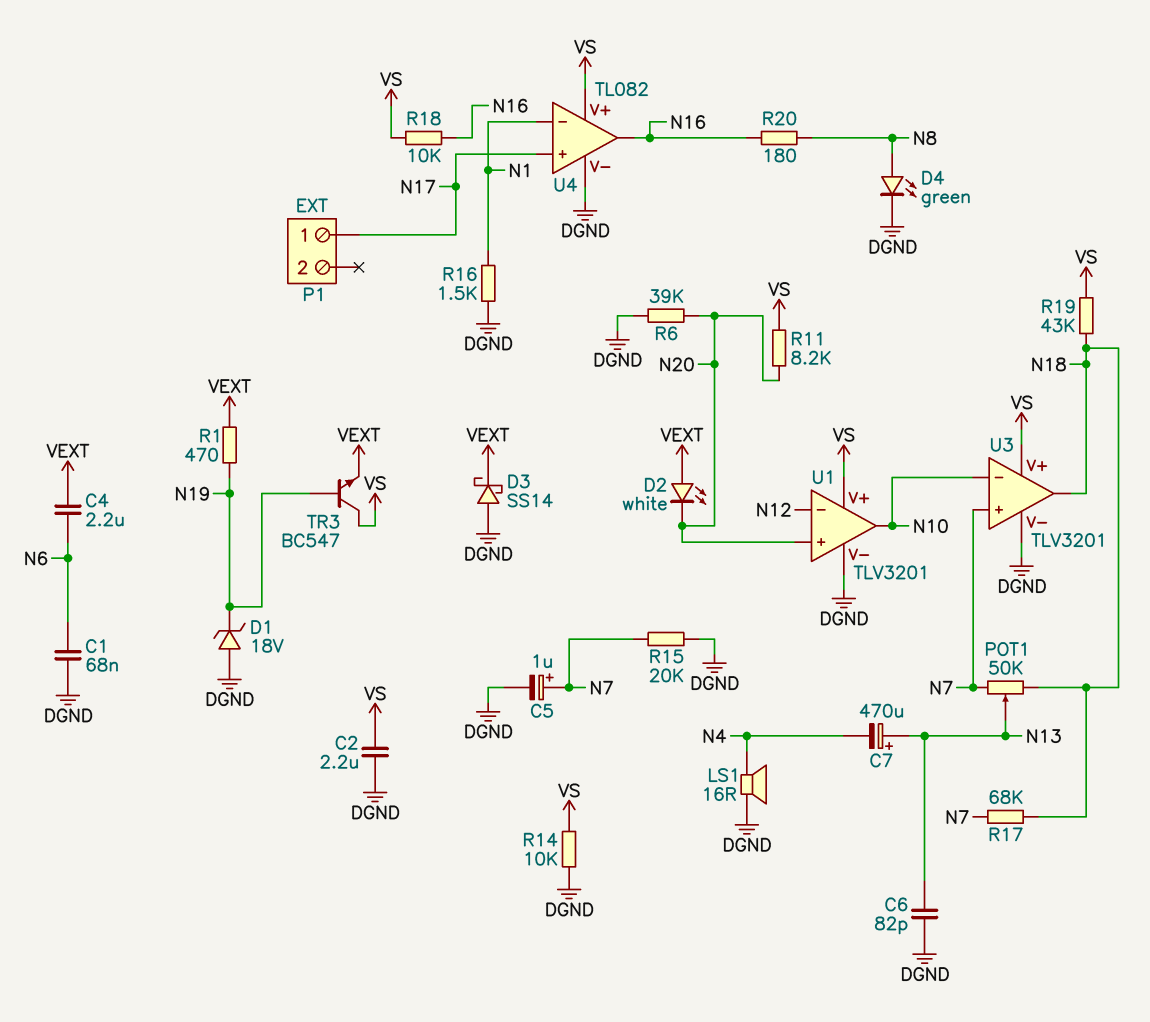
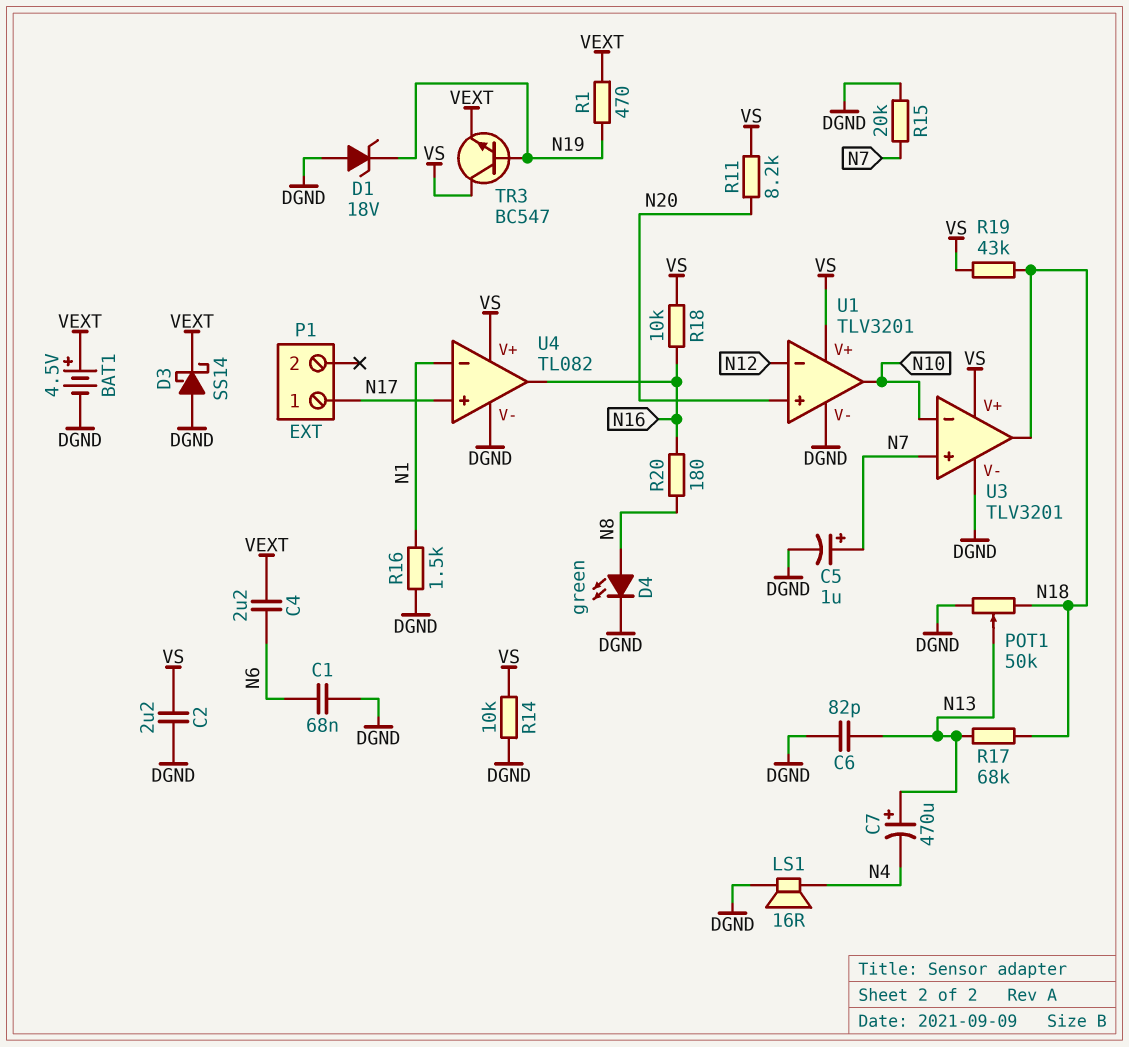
BAT1: none -> 4.5V (plus VEXT, minus DGND)
D2: LED white (A VEXT, K N20) -> none
POT1: 50k (N7, N18, wiper N13) -> 50k (DGND, N18, wiper N13)
R6: 39k (DGND, N20) -> none
R17: 68k (N7, N18) -> 68k (N13, N18)

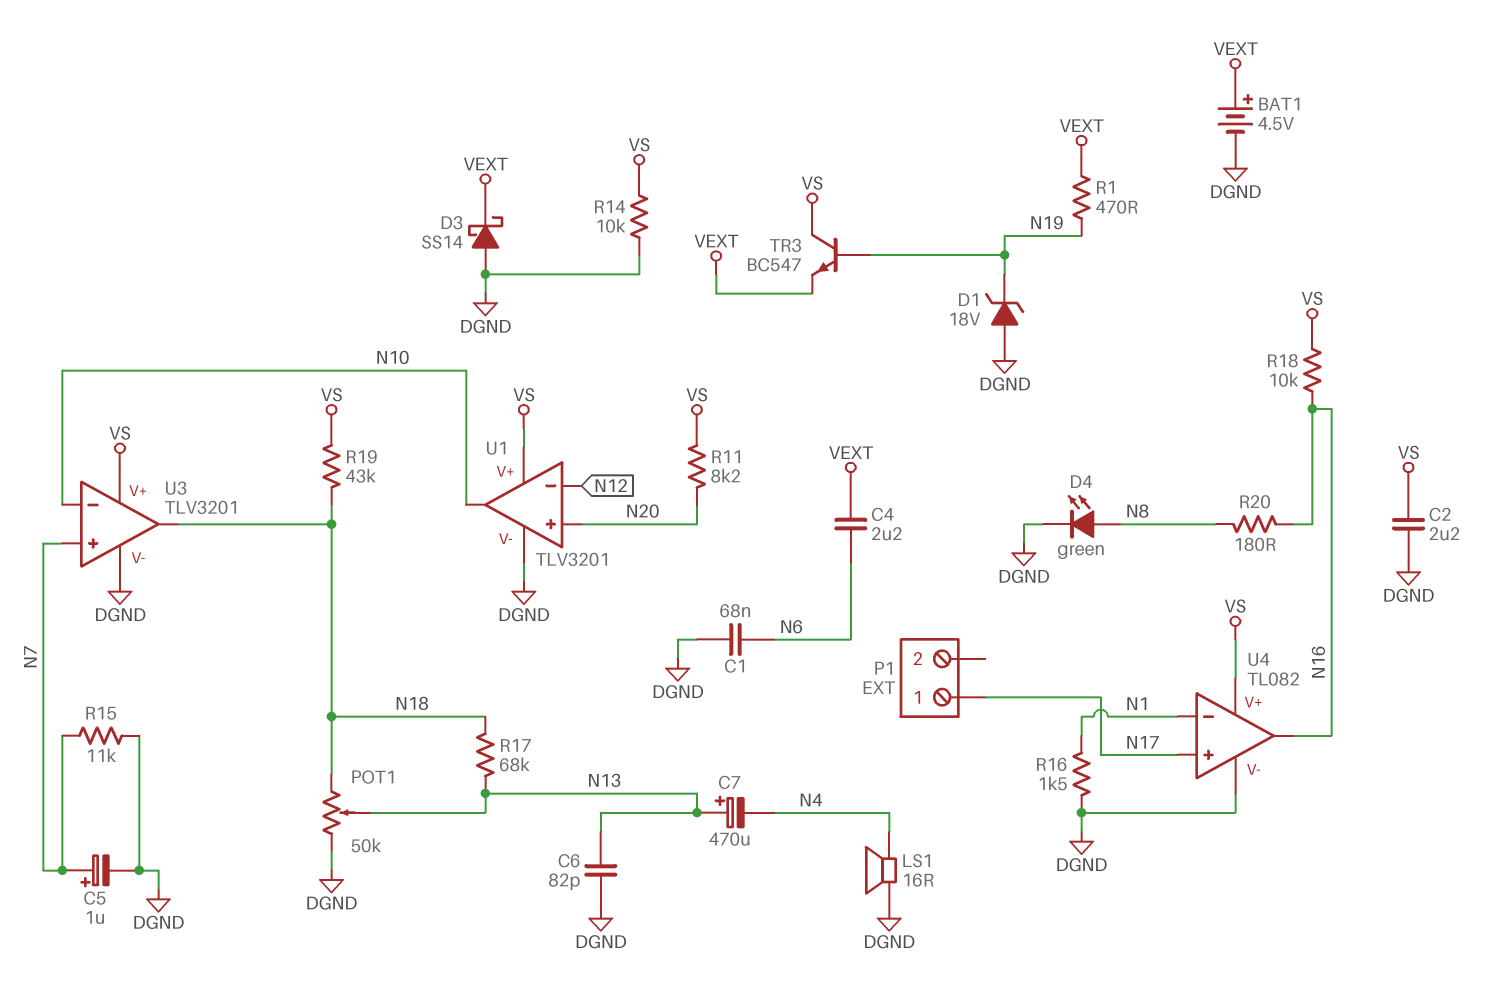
R15: 20k (DGND, N7) -> 11k (DGND, N7)

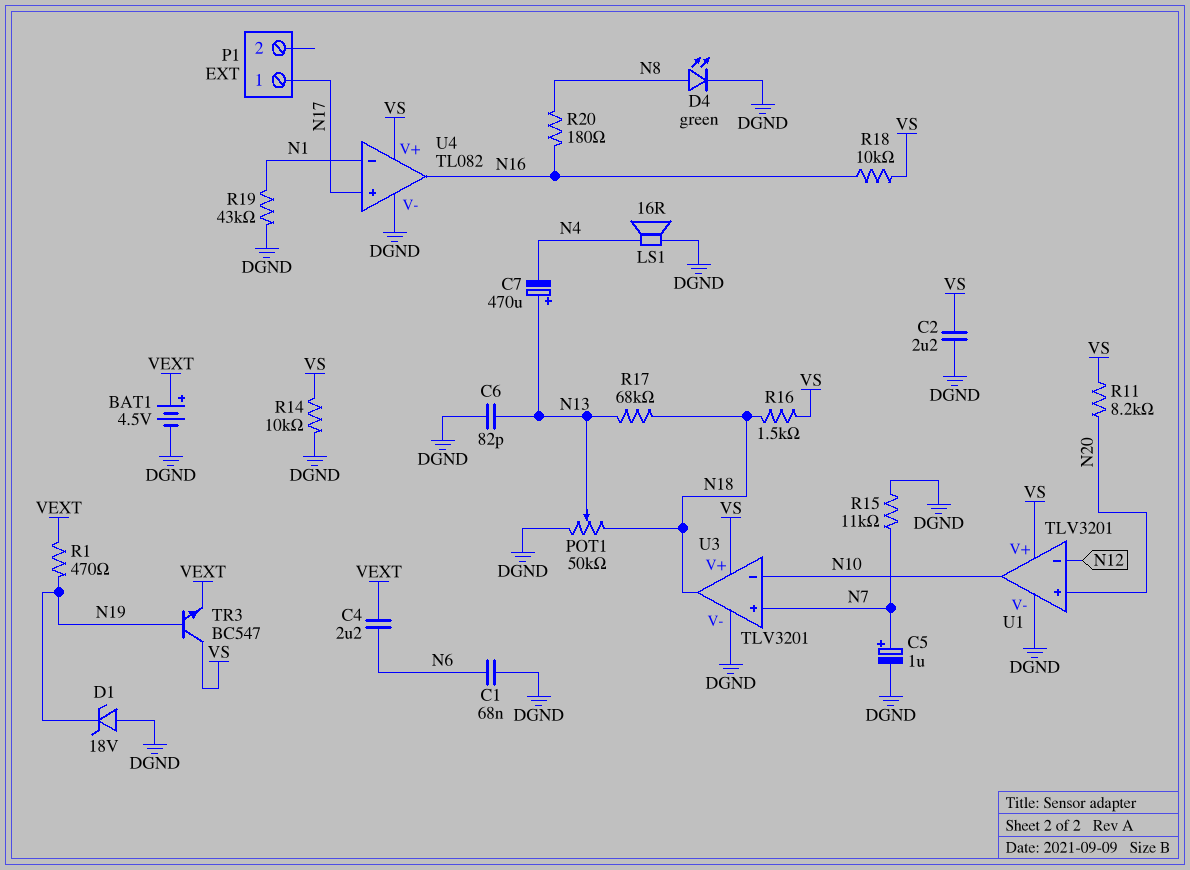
D3: schottky SS14 (A DGND, K VEXT) -> none
R16: 1.5k (DGND, N1) -> 1.5k (N18, VS)
R19: 43k (N18, VS) -> 43k (DGND, N1)

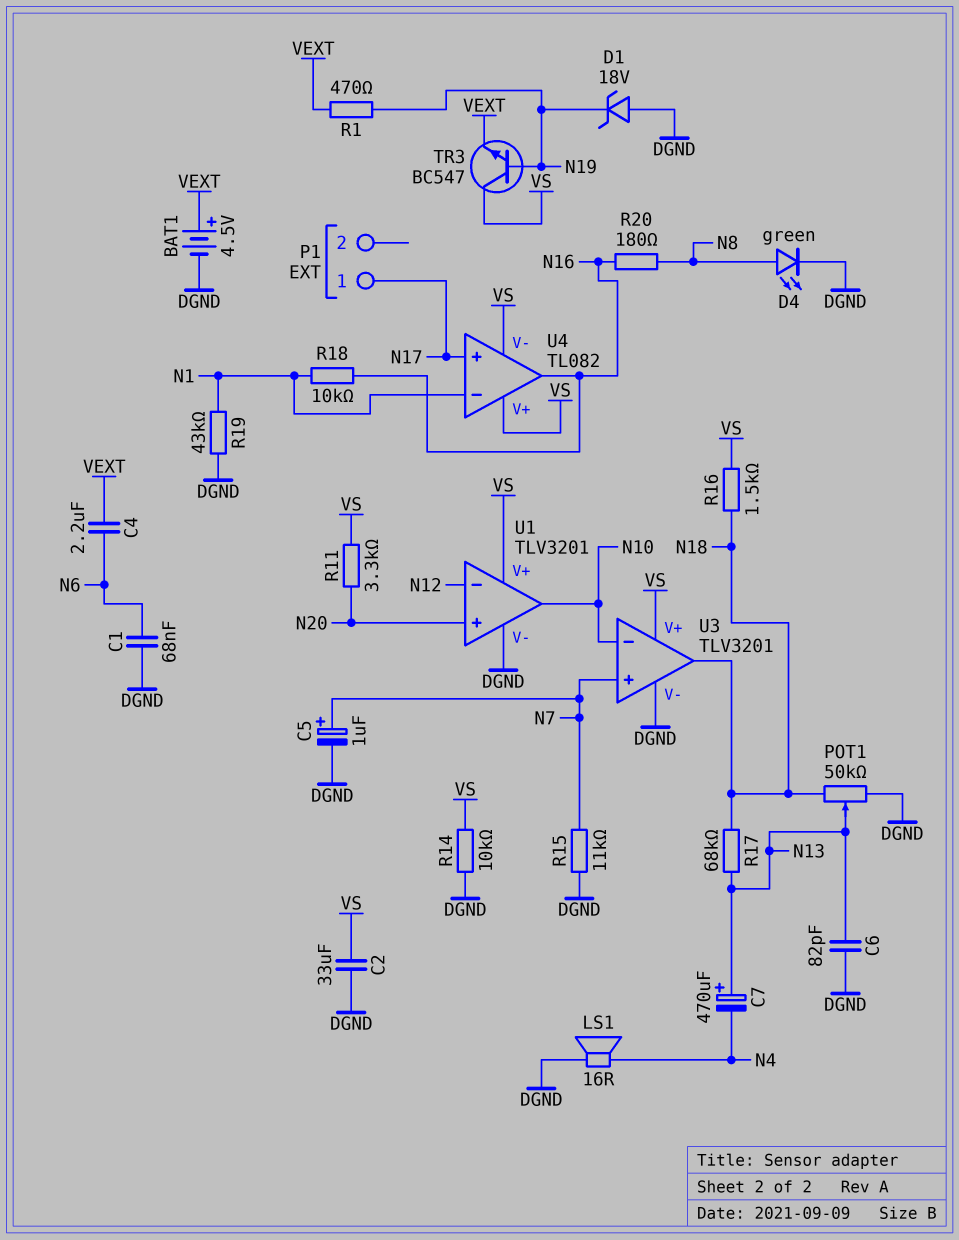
C2: 2.2uF (DGND, VS) -> 33uF (DGND, VS)
R11: 8.2k (N20, VS) -> 3.3k (N20, VS)
R18: 10k (N16, VS) -> 10k (N1, N16)
U4 pin V-: DGND -> VS

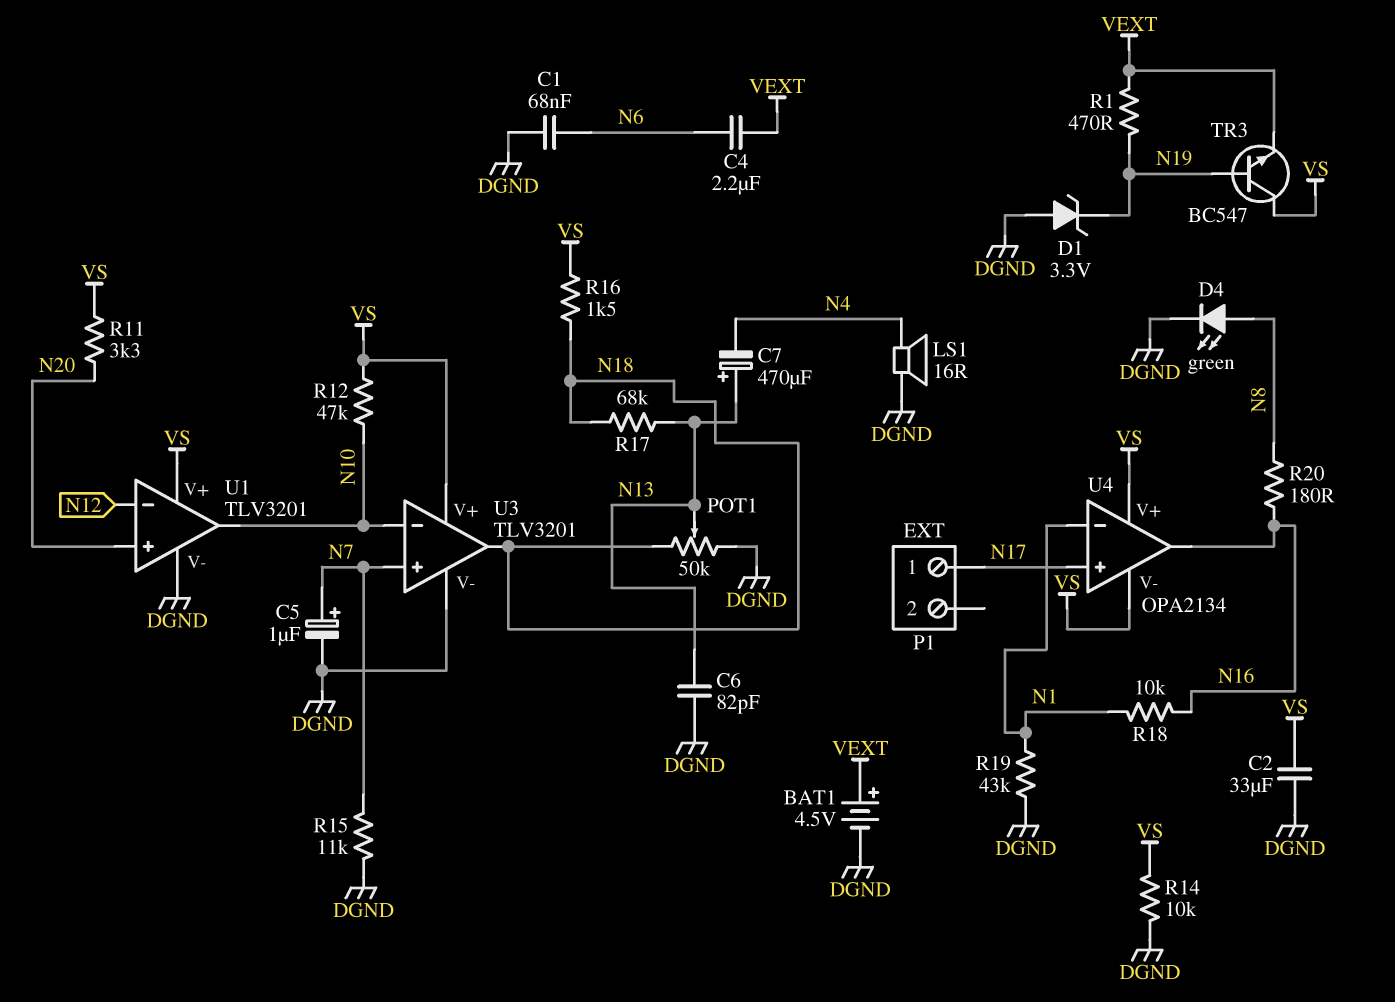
D1: zener 18V (A DGND, K N19) -> zener 3.3V (A DGND, K N19)
R12: none -> 47k (N10, VS)
U4: TL082 -> OPA2134

